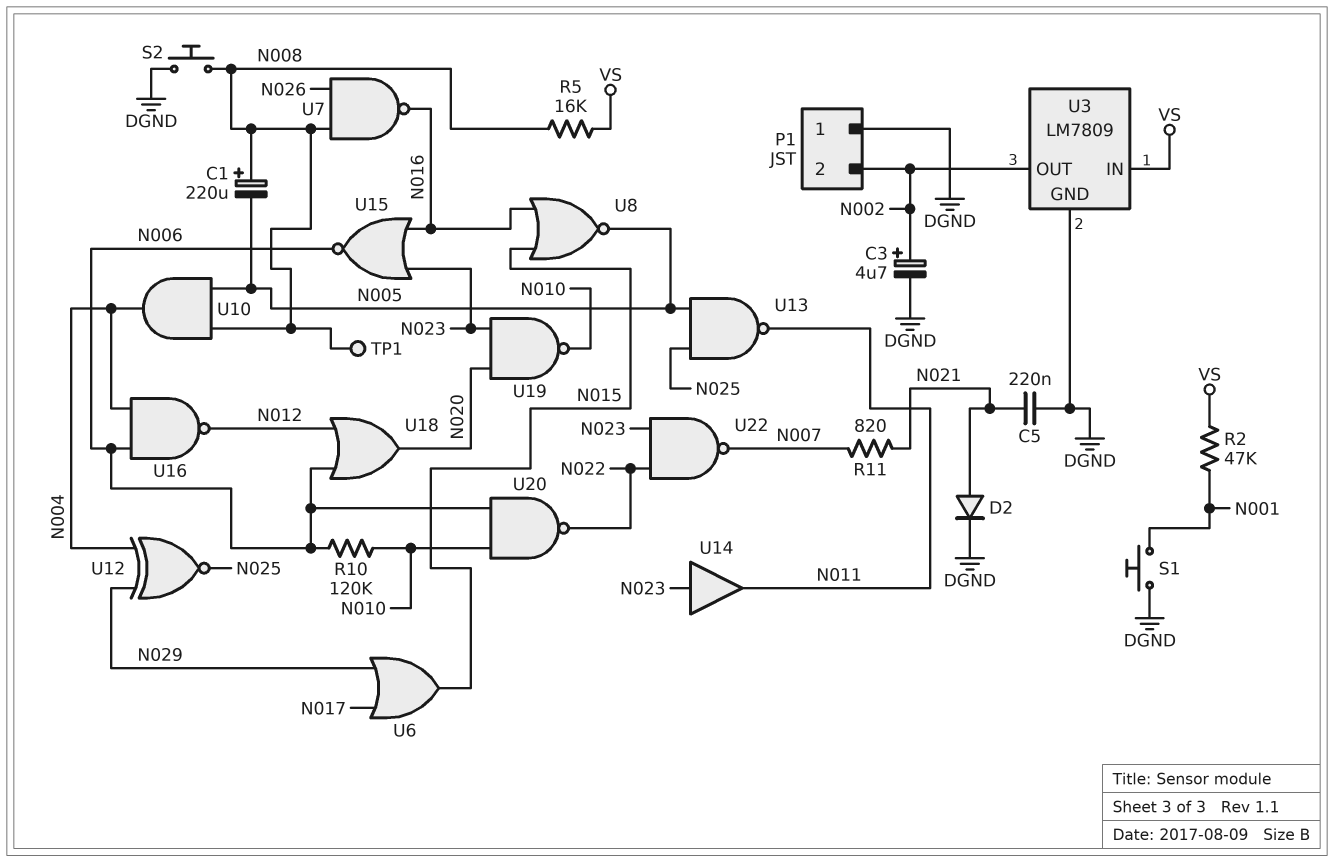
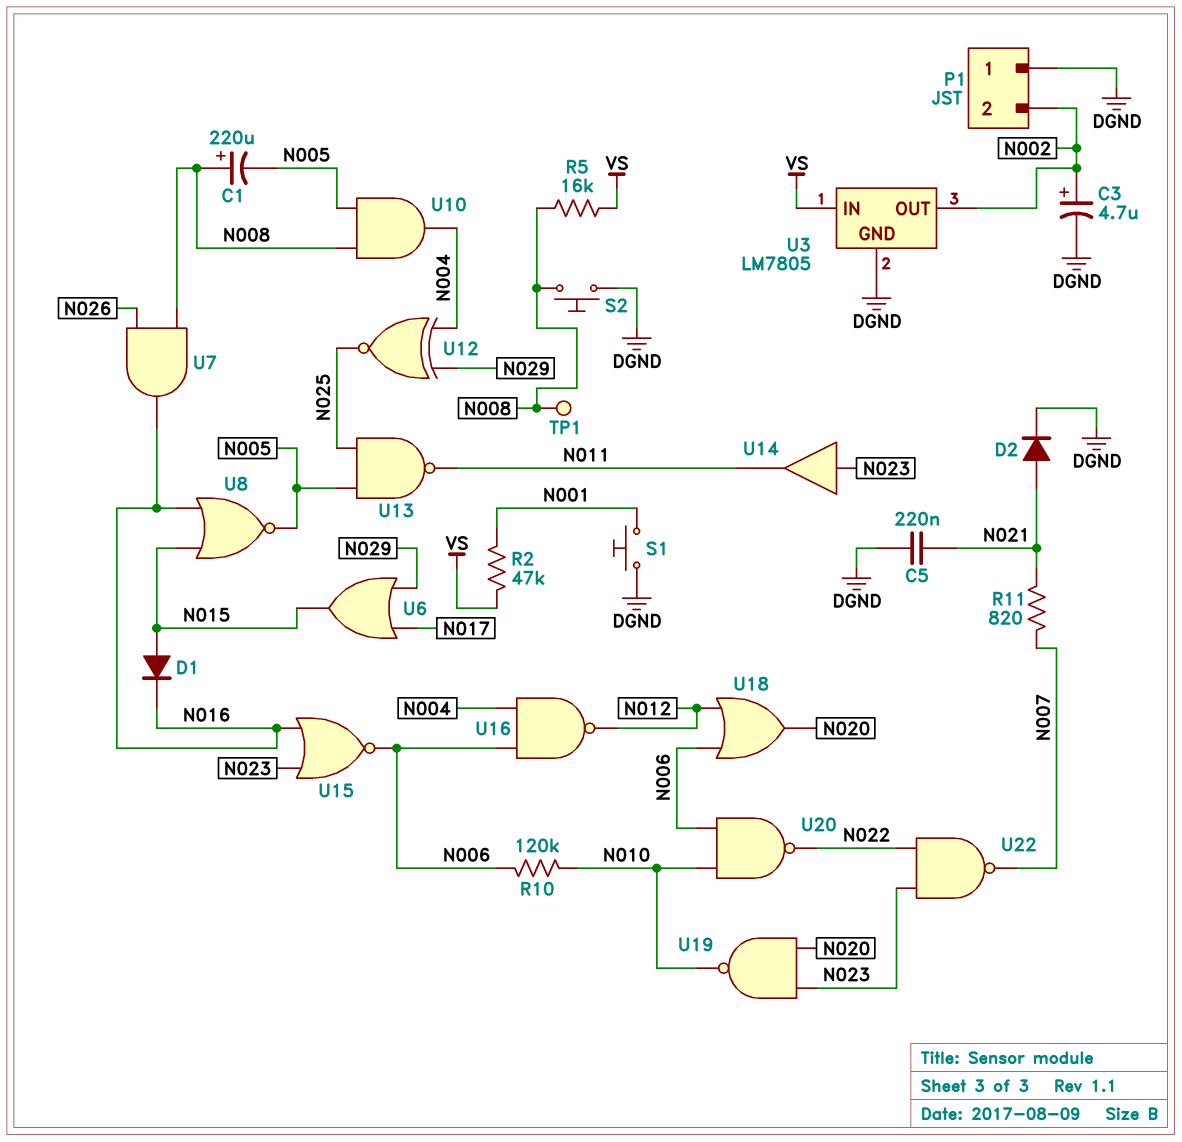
D1: none -> diode (A N015, K N016)
U3: LM7809 -> LM7805
U7: NAND (in N008, in N026, out N016) -> AND (in N008, in N026, out N016)

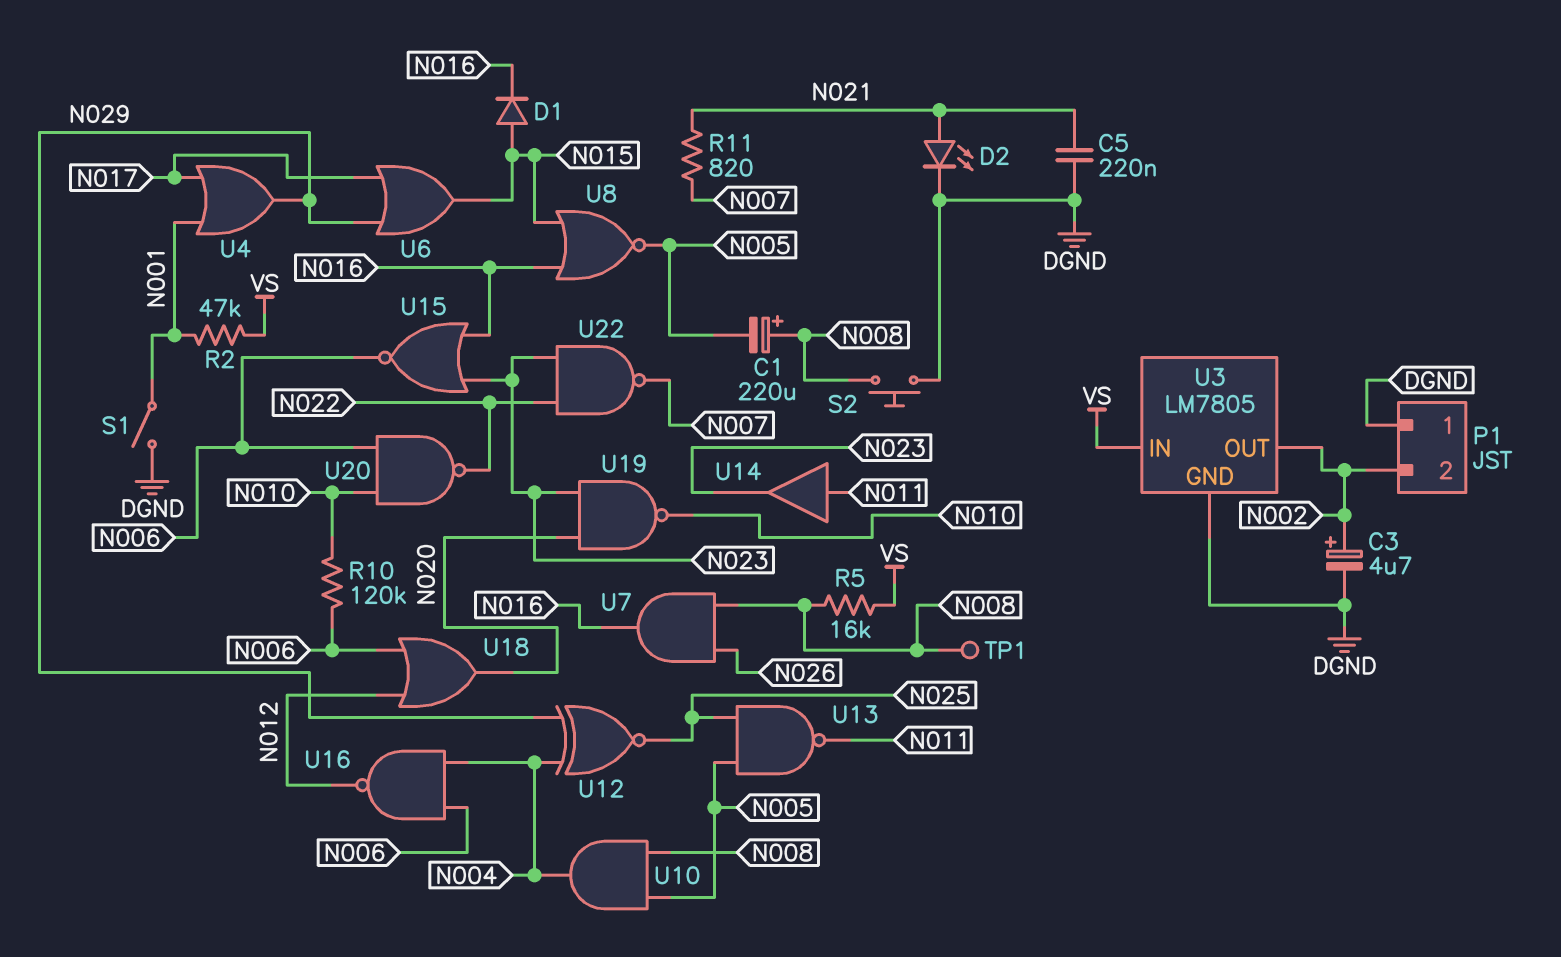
D2: diode (A N021, K DGND) -> LED (A N021, K DGND)
S1: button (DGND, N001) -> switch (DGND, N001)
U4: none -> OR (in N001, in N017, out N029)
U14: buffer (in N023, out N011) -> buffer (in N011, out N023)

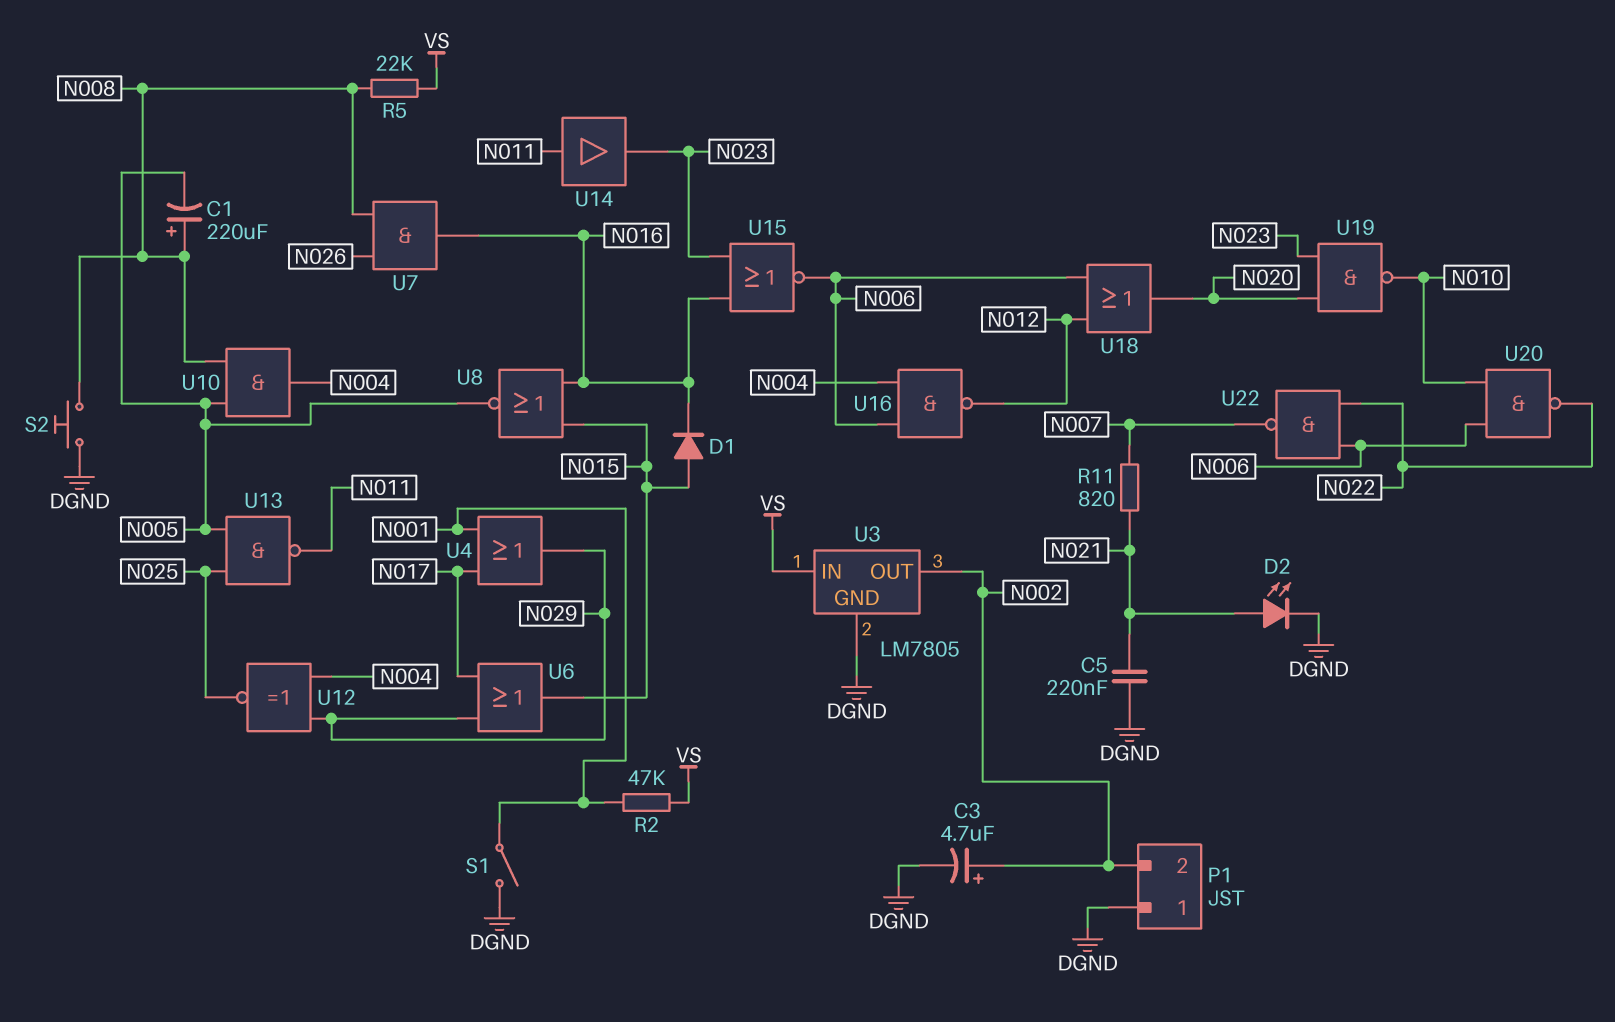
R5: 16k (N008, VS) -> 22k (N008, VS)
R10: 120k (N006, N010) -> none
TP1: test point (N008) -> none
U22: NAND (in N022, in N023, out N007) -> NAND (in N006, in N022, out N007)

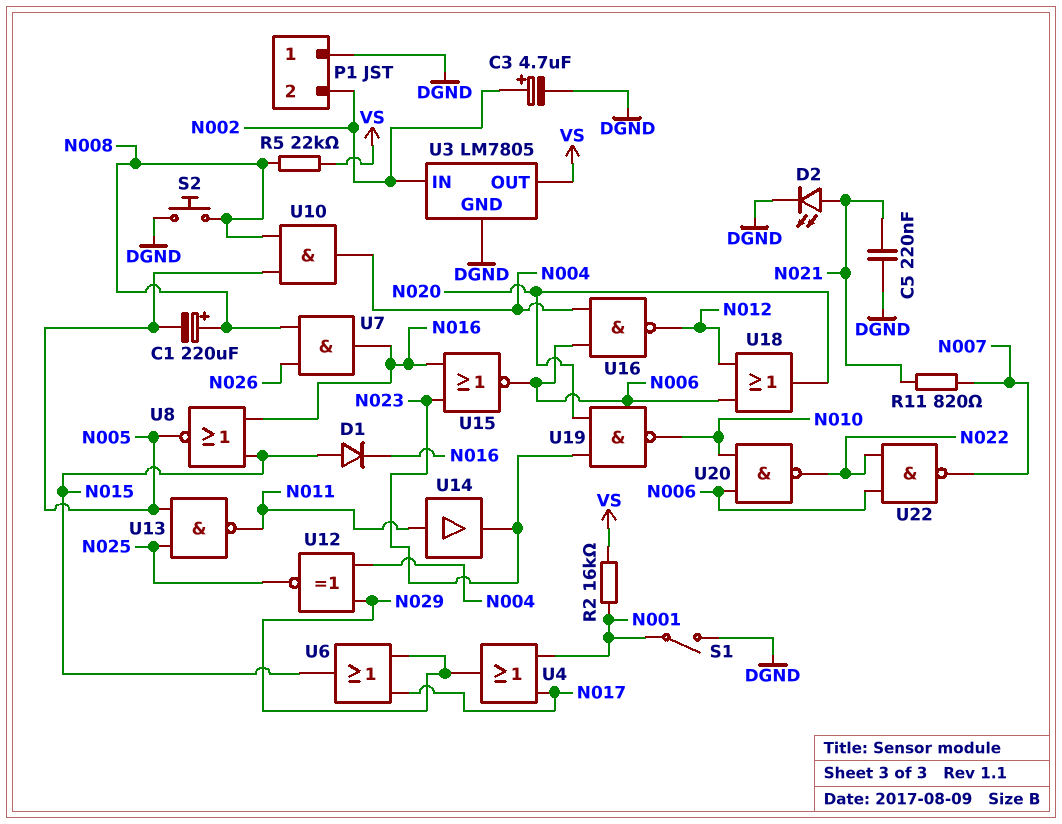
R2: 47k (N001, VS) -> 16k (N001, VS)
U3 pin IN: VS -> N002
U3 pin OUT: N002 -> VS

